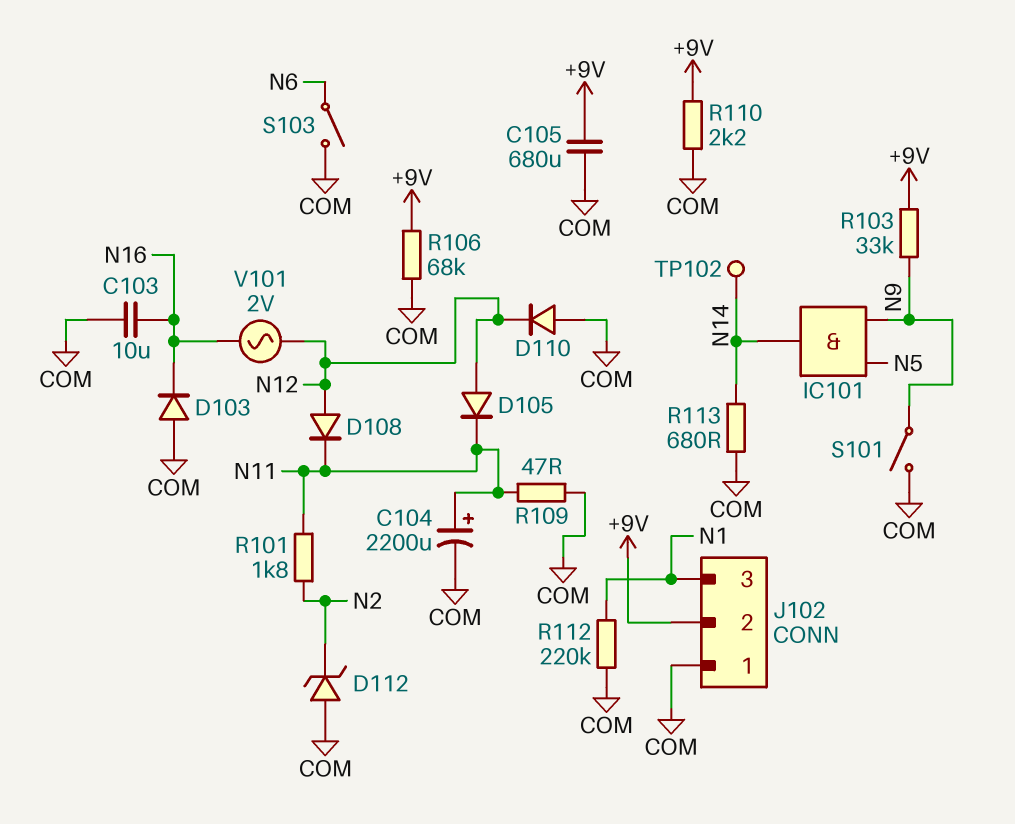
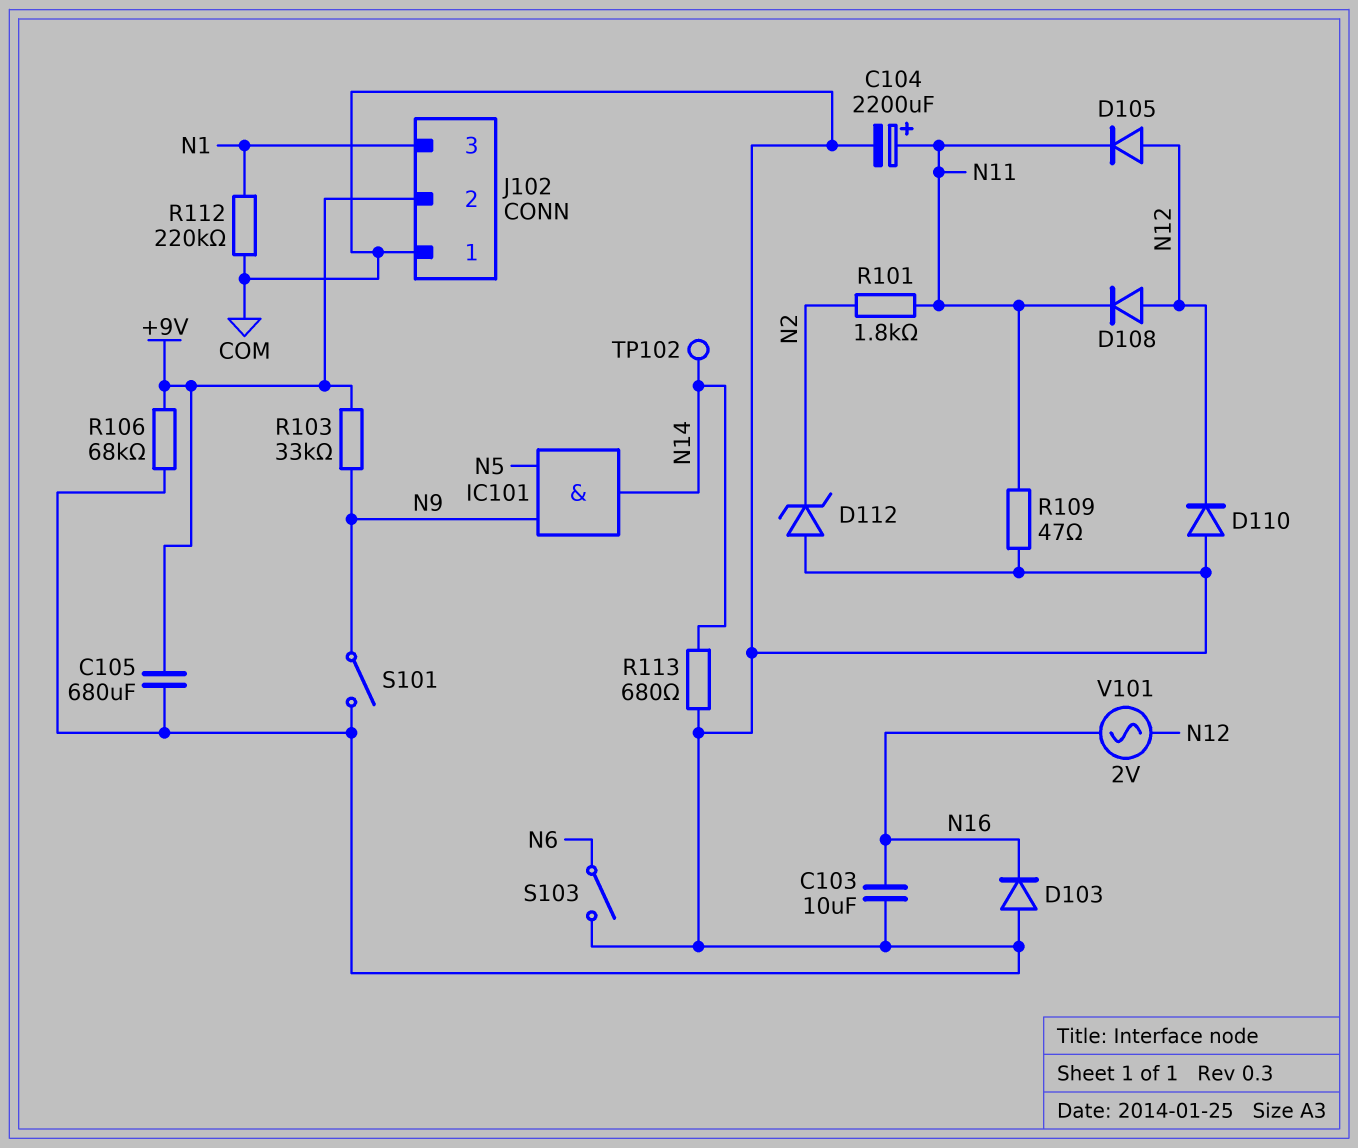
R110: 2.2k (+9V, COM) -> none

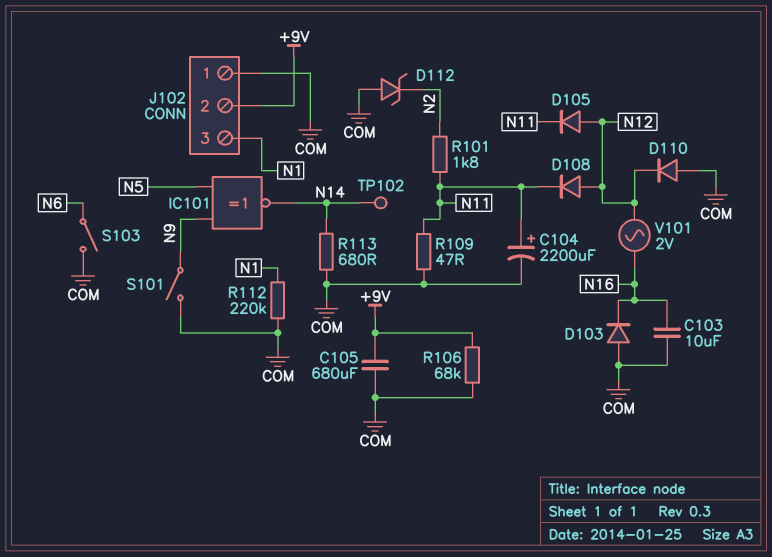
IC101: AND (in N5, in N9, out N14) -> XNOR (in N5, in N9, out N14)
R103: 33k (+9V, N9) -> none

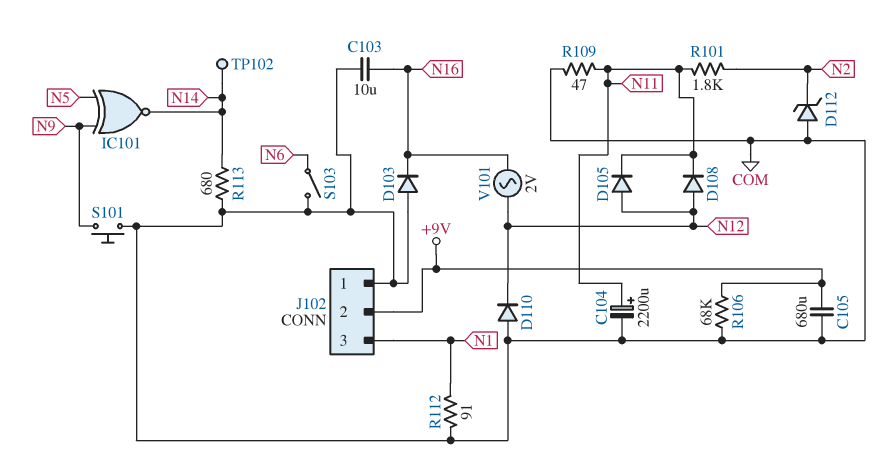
R112: 220k (COM, N1) -> 91 (COM, N1)
S101: switch (COM, N9) -> button (COM, N9)

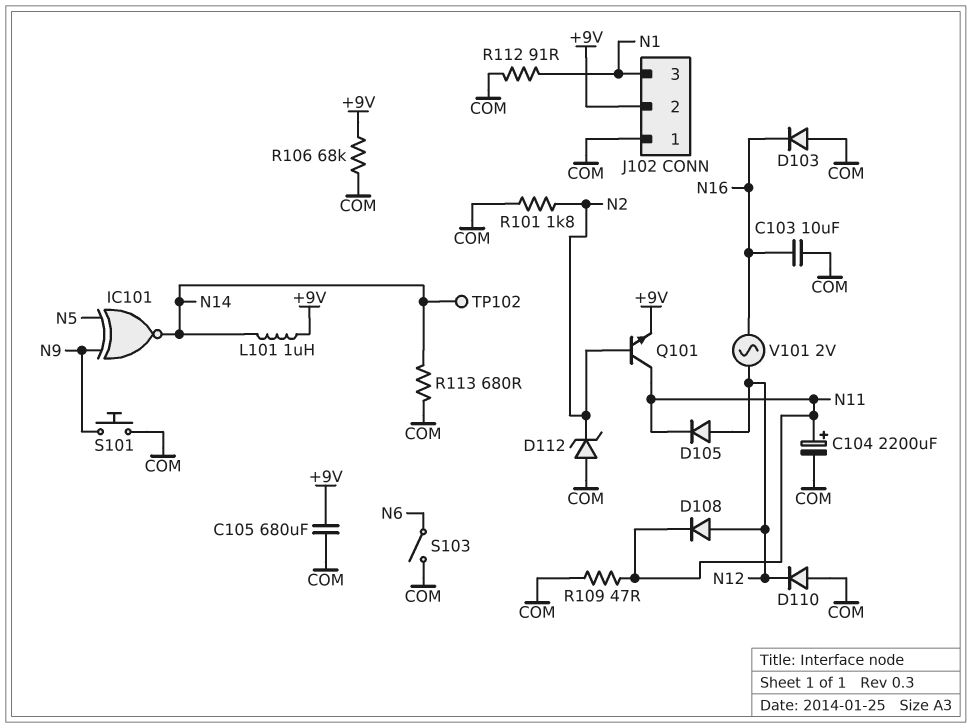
L101: none -> 1uH (+9V, N14)
Q101: none -> NPN (B N2, C N11, E +9V)
R101: 1.8k (N2, N11) -> 1.8k (COM, N2)

